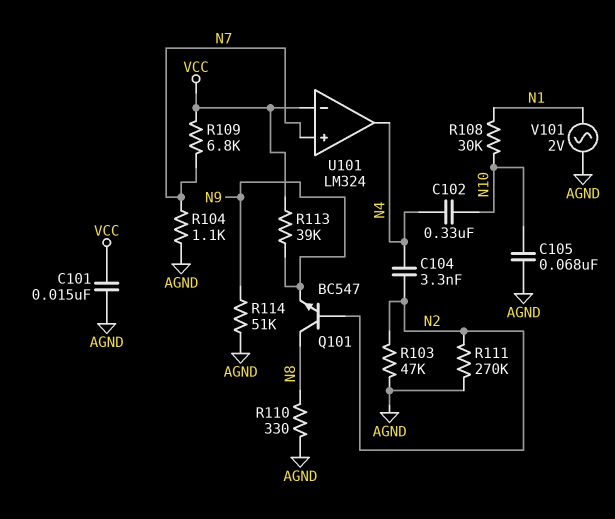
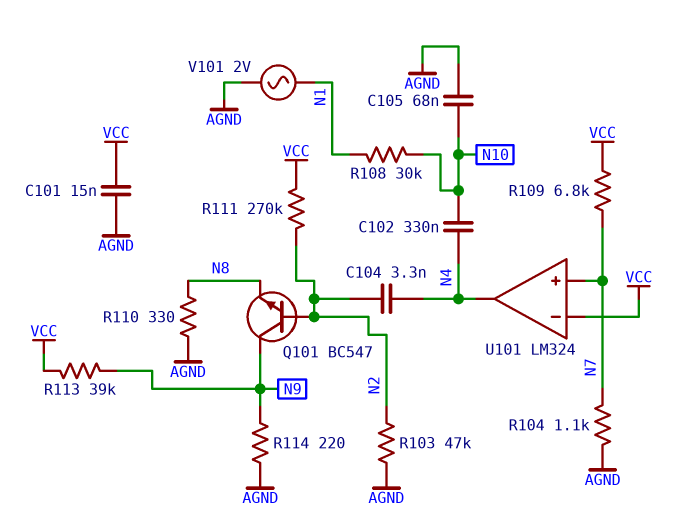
Q101: NPN BC547 (B N2, C N8, E N9) -> NPN BC547 (B N2, C N9, E N8)
R111: 270k (AGND, N2) -> 270k (N2, VCC)
R114: 51k (AGND, N9) -> 220 (AGND, N9)

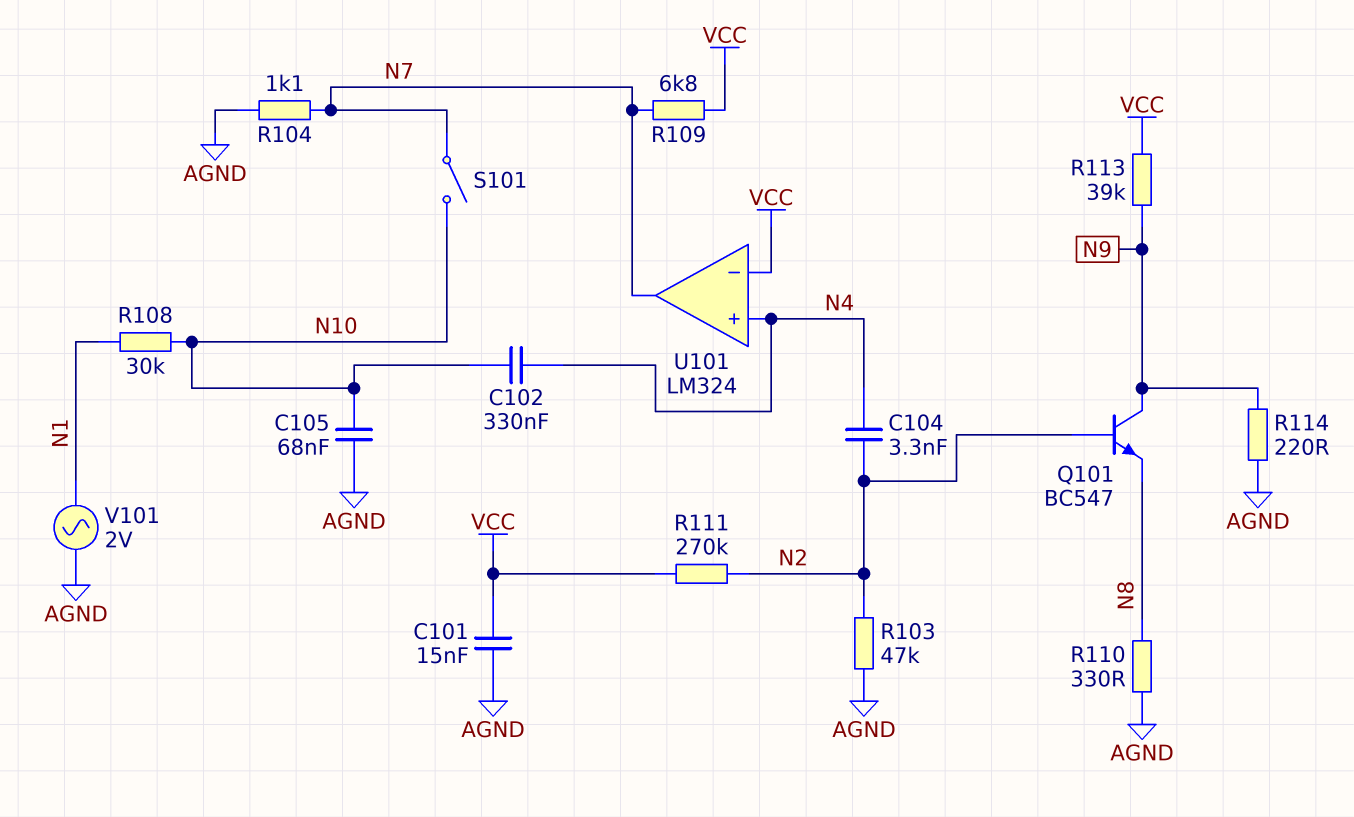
S101: none -> switch (N7, N10)
U101 pin in+: N7 -> N4
U101 pin out: N4 -> N7

